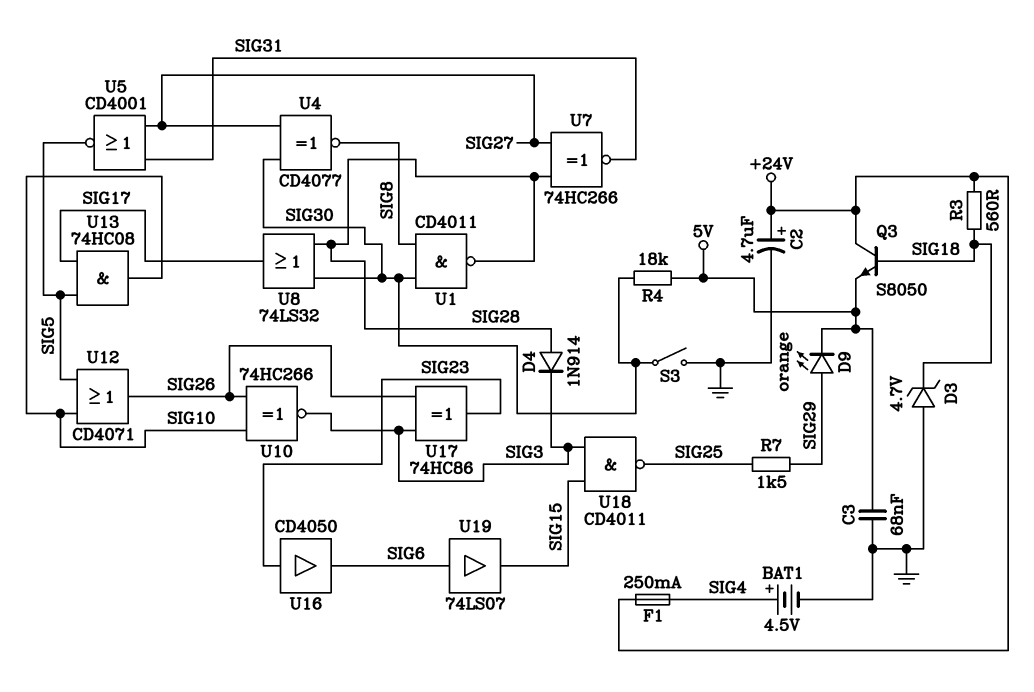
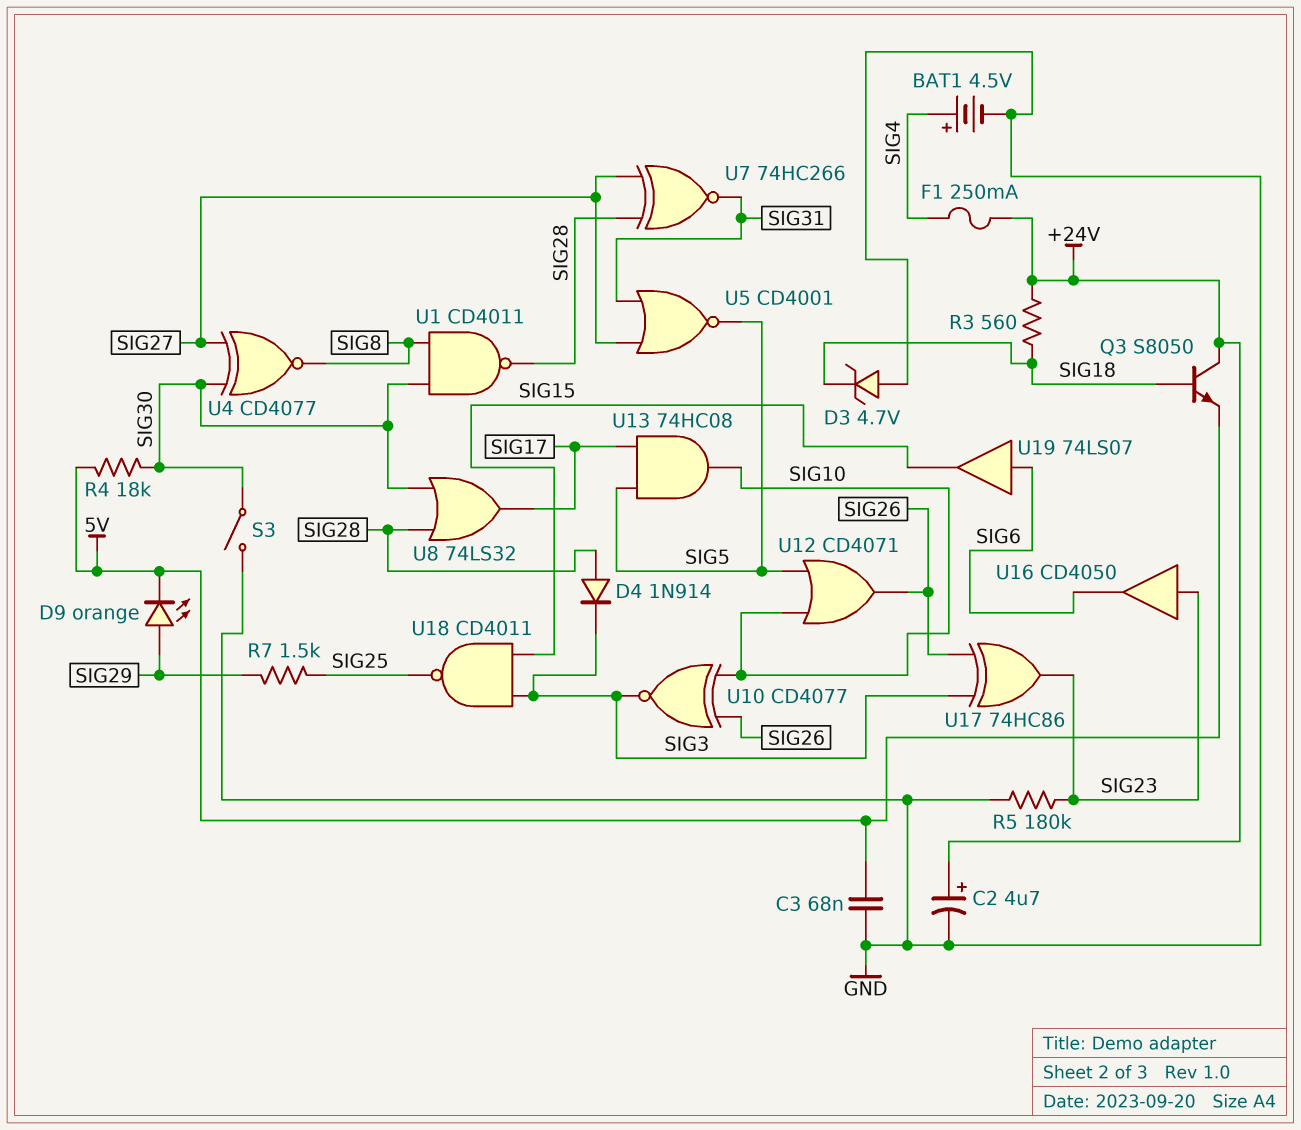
R5: none -> 180k (GND, SIG23)
U10: XNOR 74HC266 (in SIG10, in SIG26, out SIG3) -> XNOR CD4077 (in SIG10, in SIG26, out SIG3)

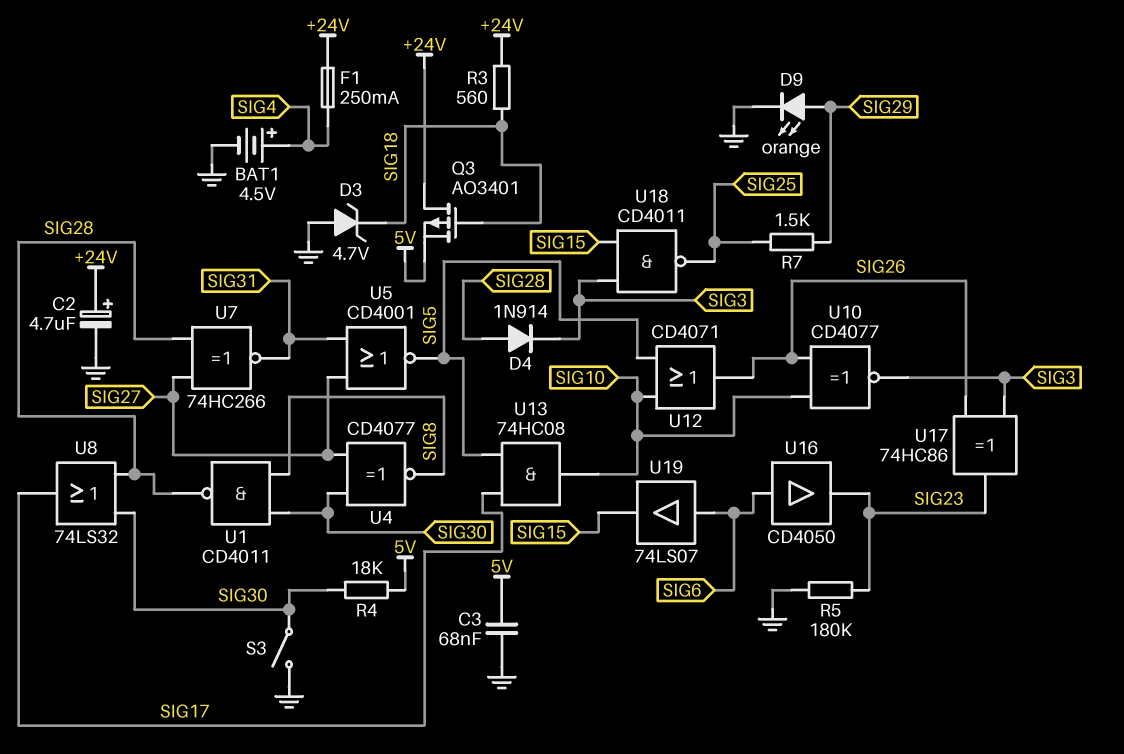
D9: LED orange (A SIG29, K 5V) -> LED orange (A SIG29, K GND)
Q3: NPN S8050 (B SIG18, C +24V, E 5V) -> PMOS AO3401 (G SIG18, D +24V, S 5V)
U16: buffer CD4050 (in SIG23, out SIG6) -> buffer CD4050 (in SIG6, out SIG23)

